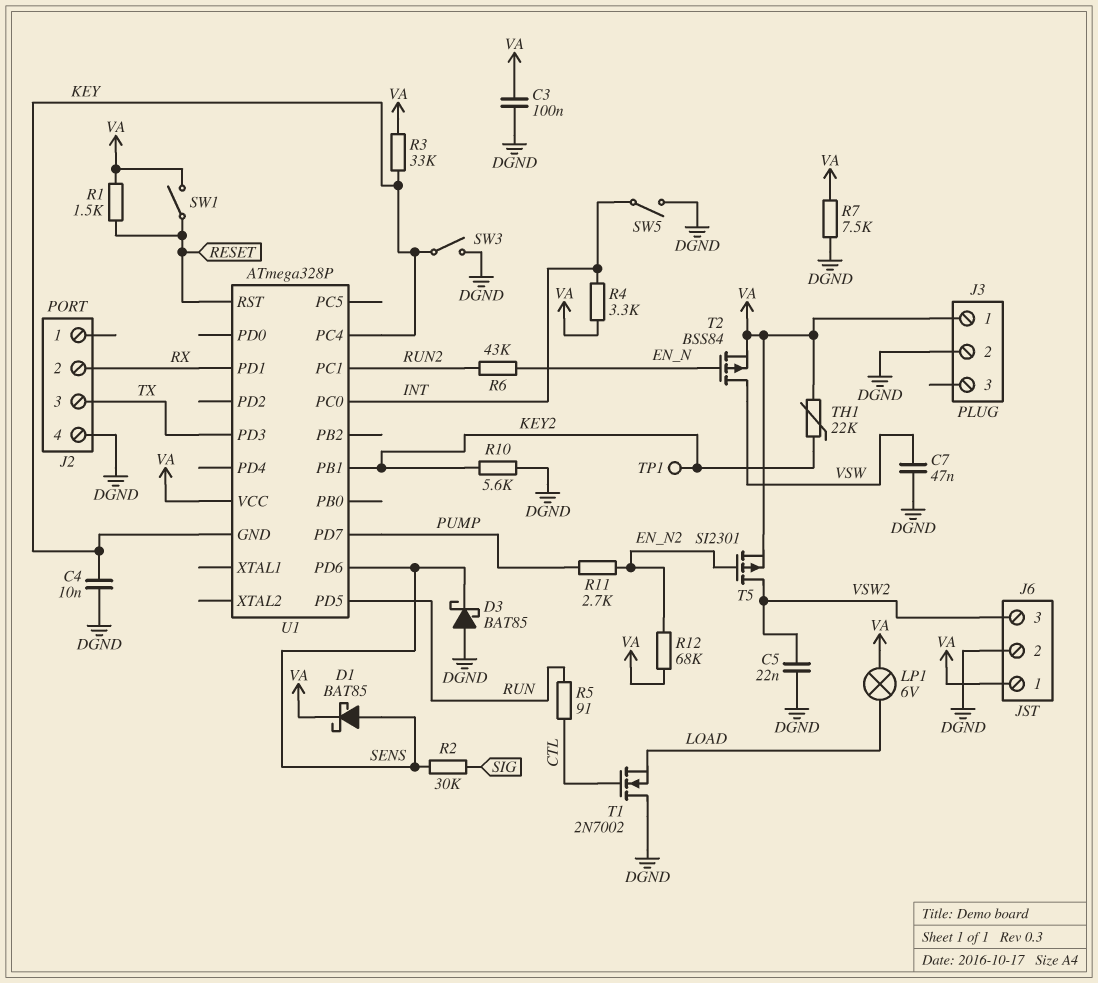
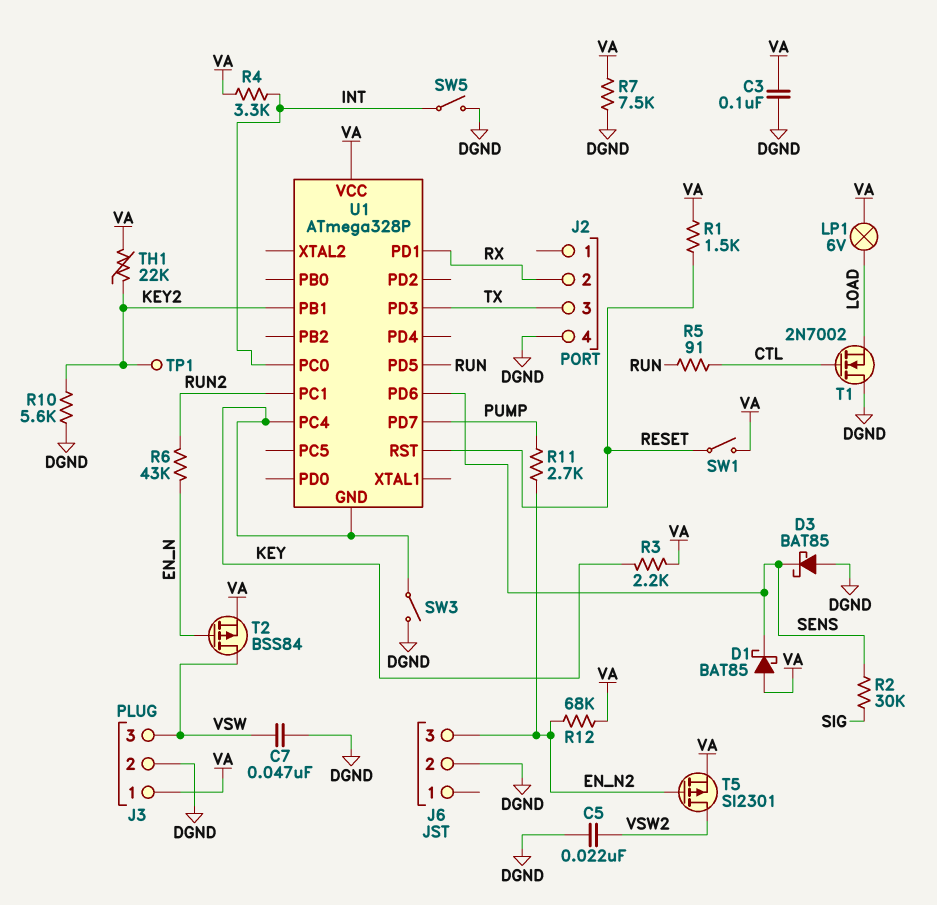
C4: 10nF (DGND, KEY) -> none
D1: schottky BAT85 (A SENS, K VA) -> schottky BAT85 (A VA, K SENS)
J3 pin 3: none -> VSW
J6 pin 1: VA -> none
J6 pin 3: VSW2 -> EN_N2
R3: 33k (KEY, VA) -> 2.2k (KEY, VA)

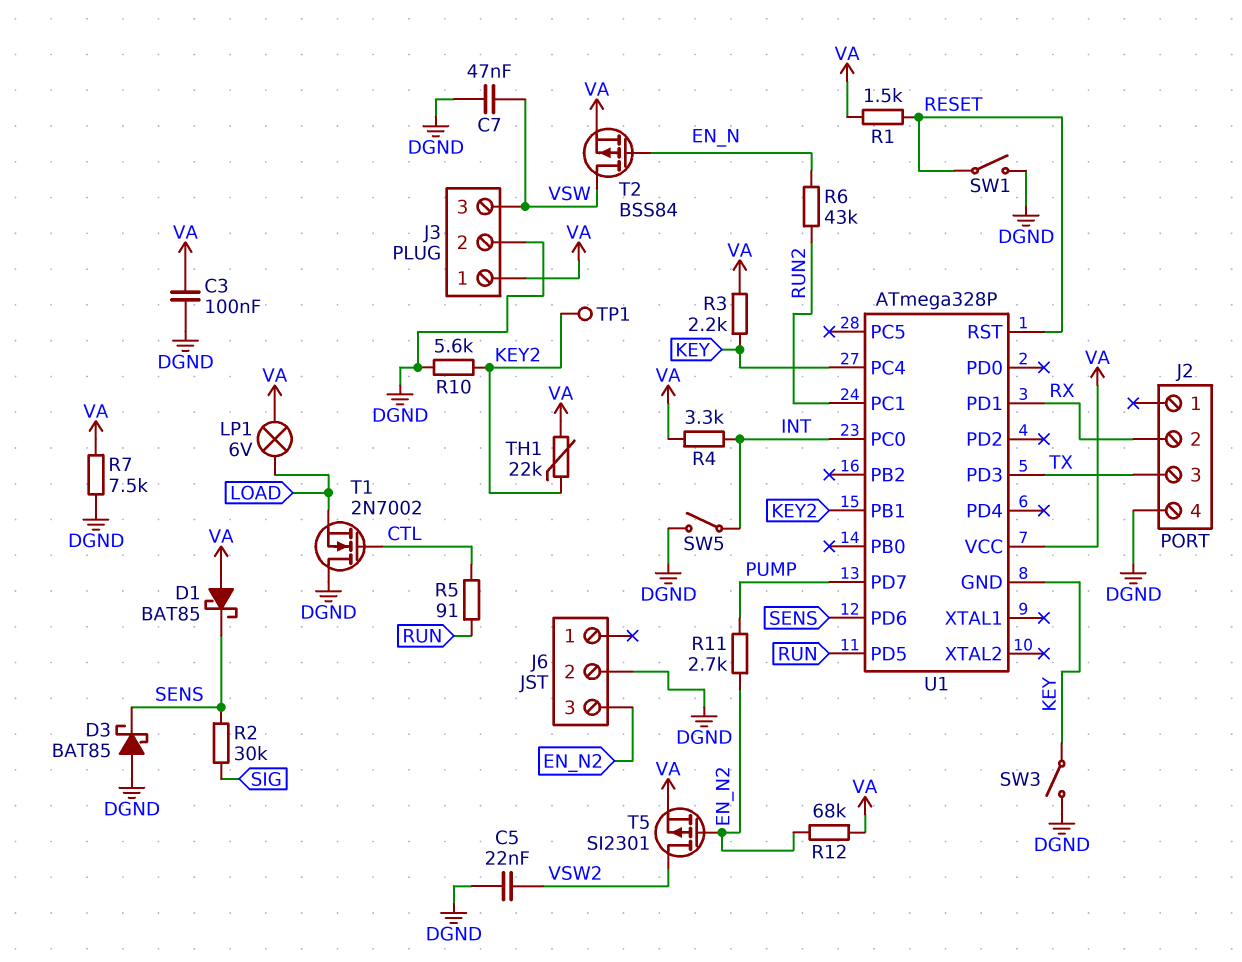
SW1: switch (RESET, VA) -> switch (DGND, RESET)

